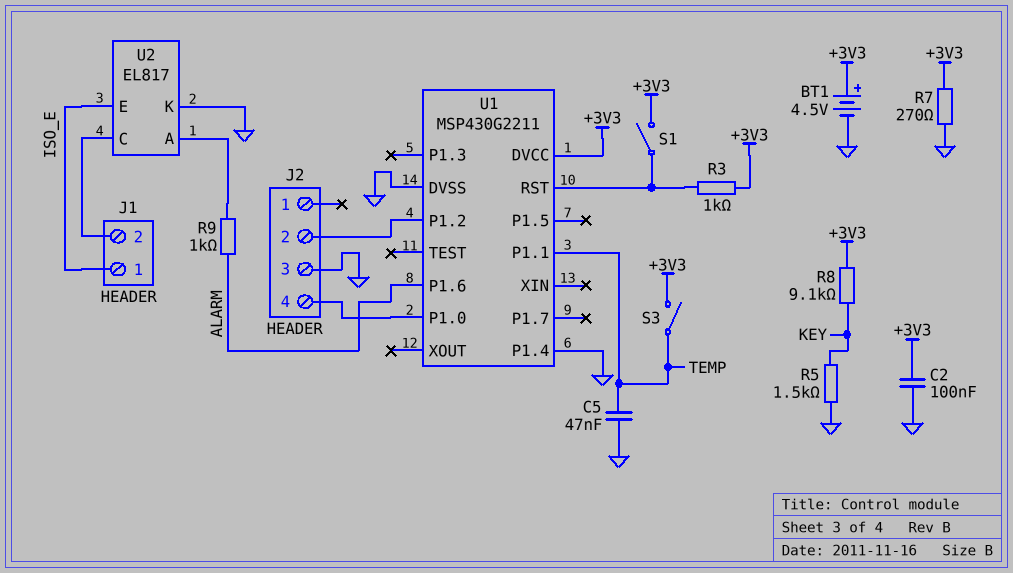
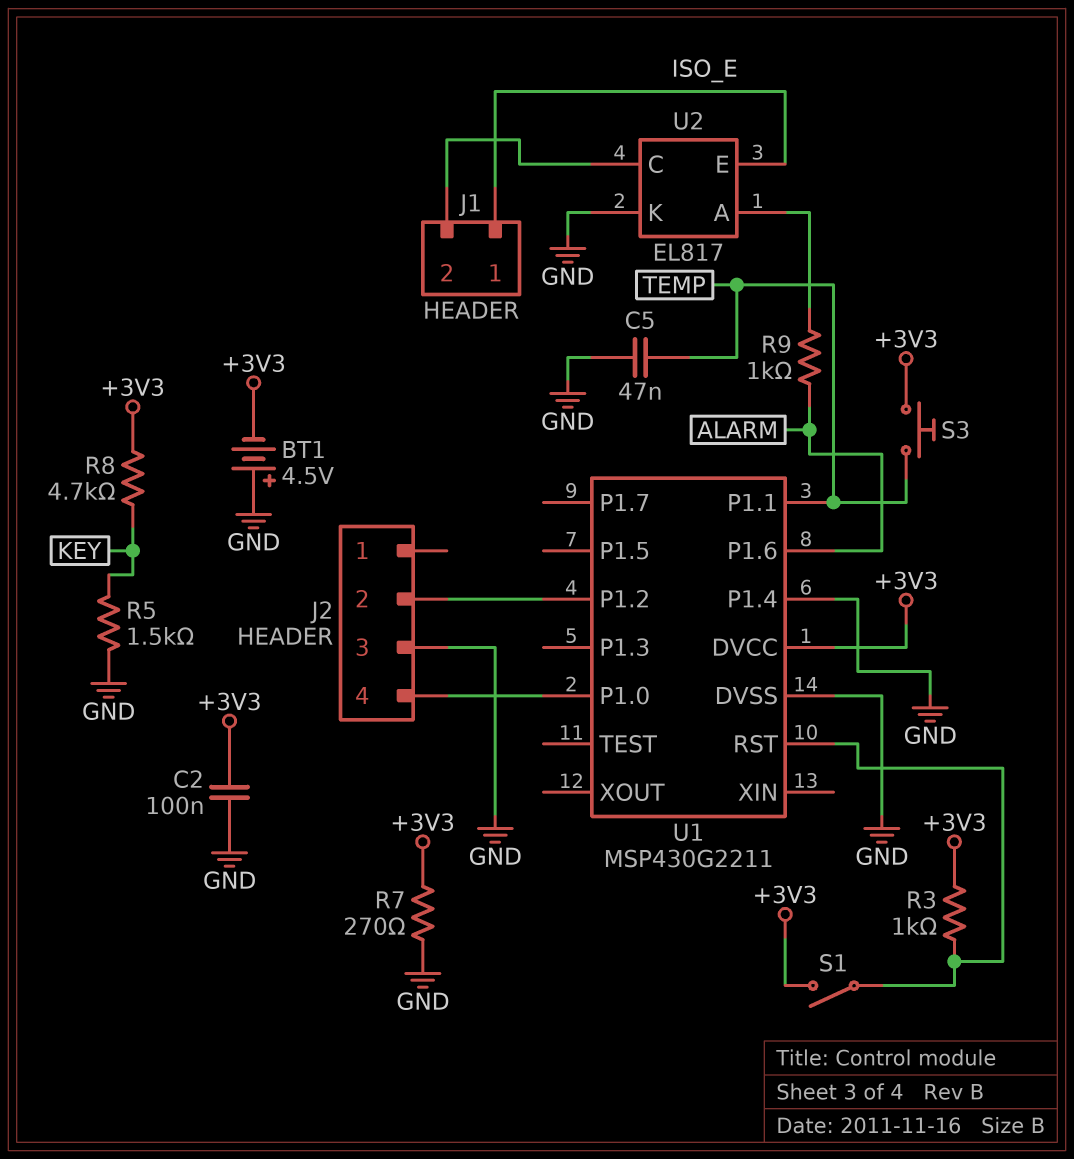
BT1: 4.5V (plus +3V3, minus GND) -> 4.5V (plus GND, minus +3V3)
R8: 9.1k (+3V3, KEY) -> 4.7k (+3V3, KEY)
S3: switch (+3V3, TEMP) -> button (+3V3, TEMP)

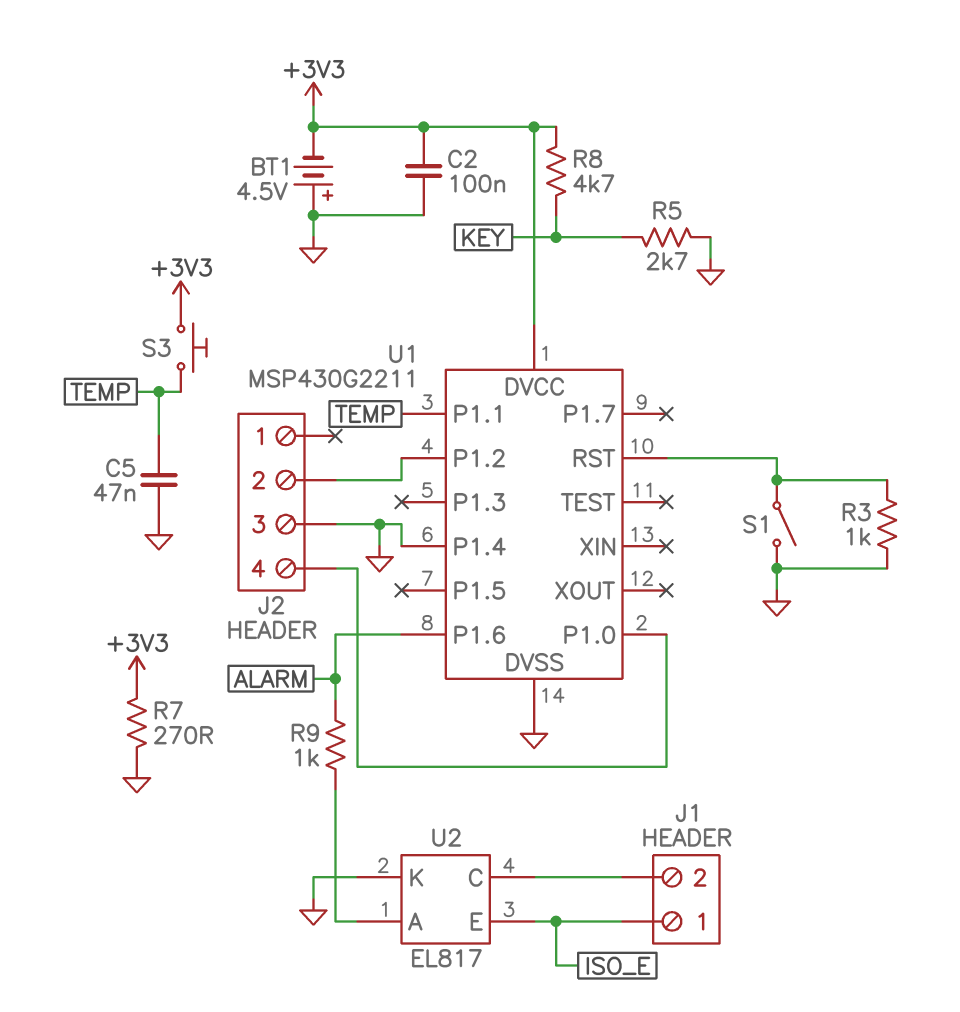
R3: 1k (+3V3, U1/RST) -> 1k (GND, U1/RST)
R5: 1.5k (GND, KEY) -> 2.7k (GND, KEY)
S1: switch (+3V3, U1/RST) -> switch (GND, U1/RST)

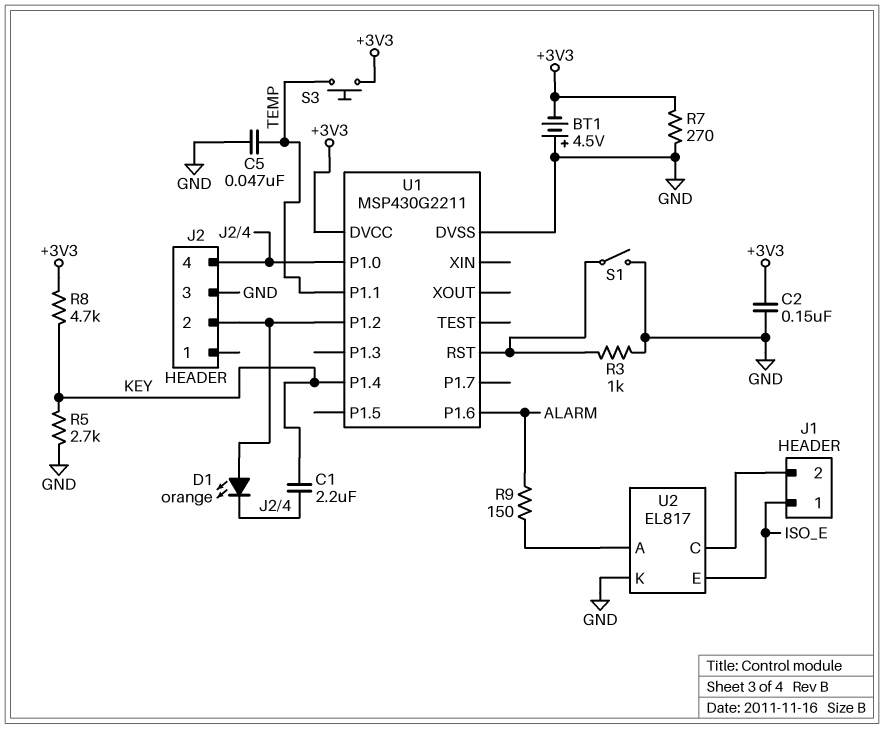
C1: none -> 2.2uF (J2/4, KEY)
C2: 100nF (+3V3, GND) -> 150nF (+3V3, GND)
D1: none -> LED orange (A J2/2, K J2/4)
R9: 1k (ALARM, U2/A) -> 150 (ALARM, U2/A)
U1 pin P1.4: GND -> KEY

